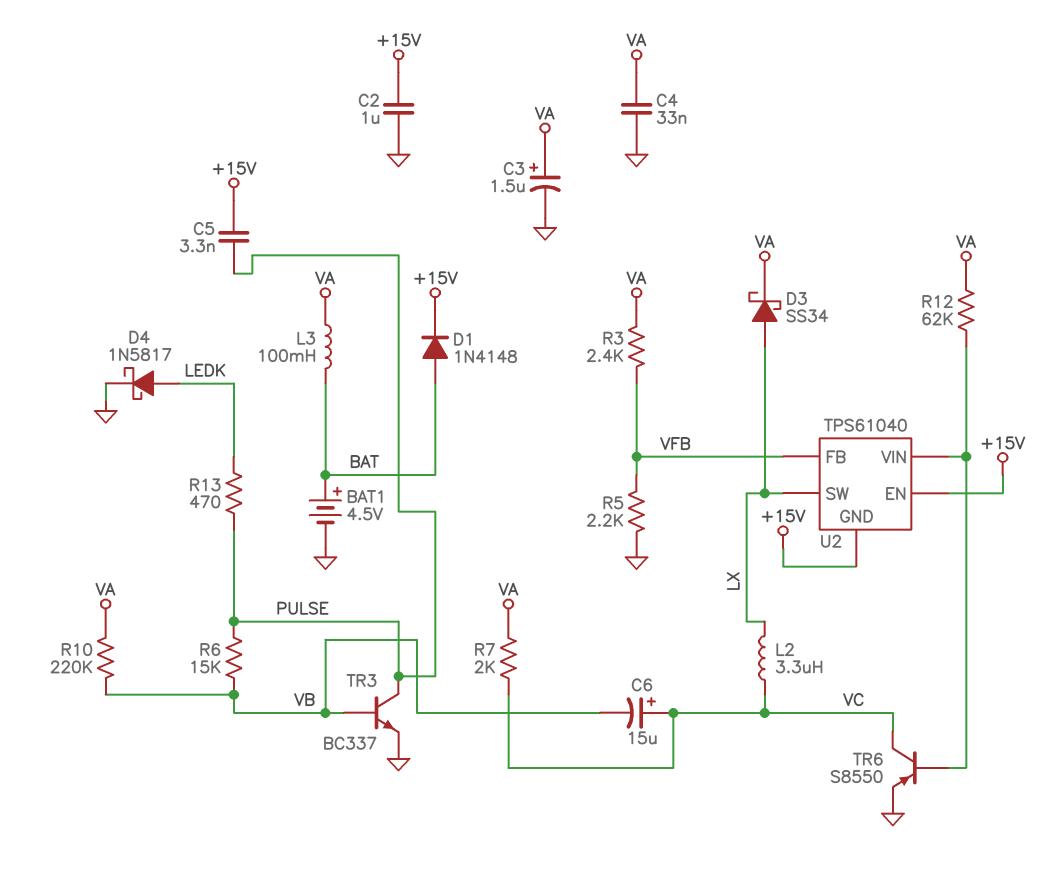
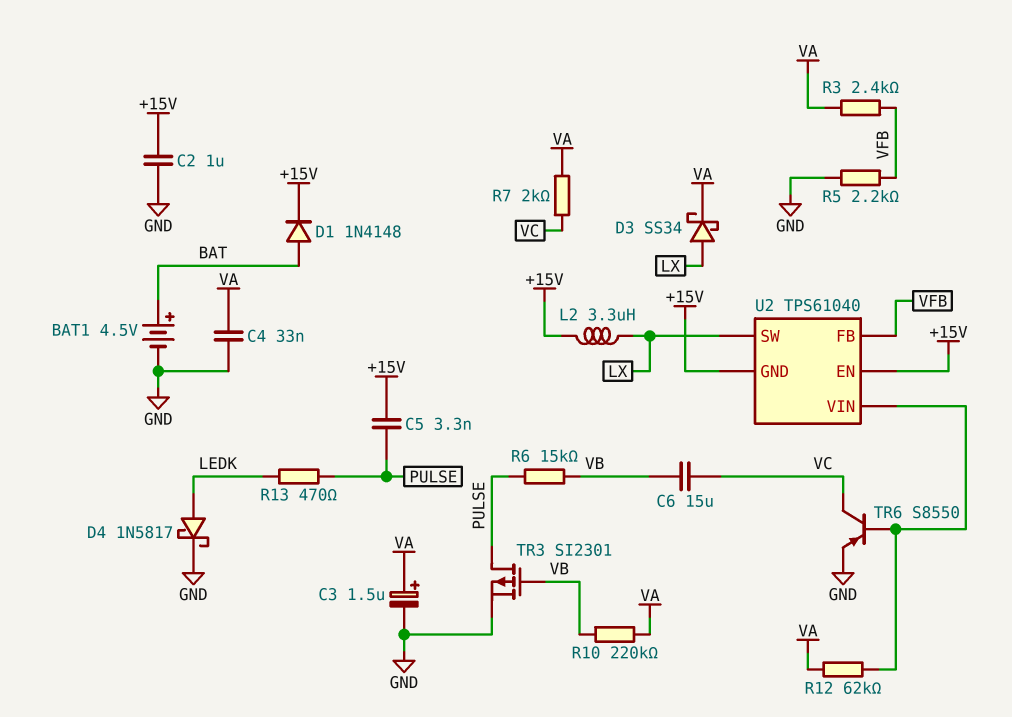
C6: 15uF (plus VC, minus VB) -> 15uF (VB, VC)
L2: 3.3uH (LX, VC) -> 3.3uH (+15V, LX)
L3: 100mH (BAT, VA) -> none
TR3: NPN BC337 (B VB, C PULSE, E GND) -> PMOS SI2301 (G VB, D PULSE, S GND)

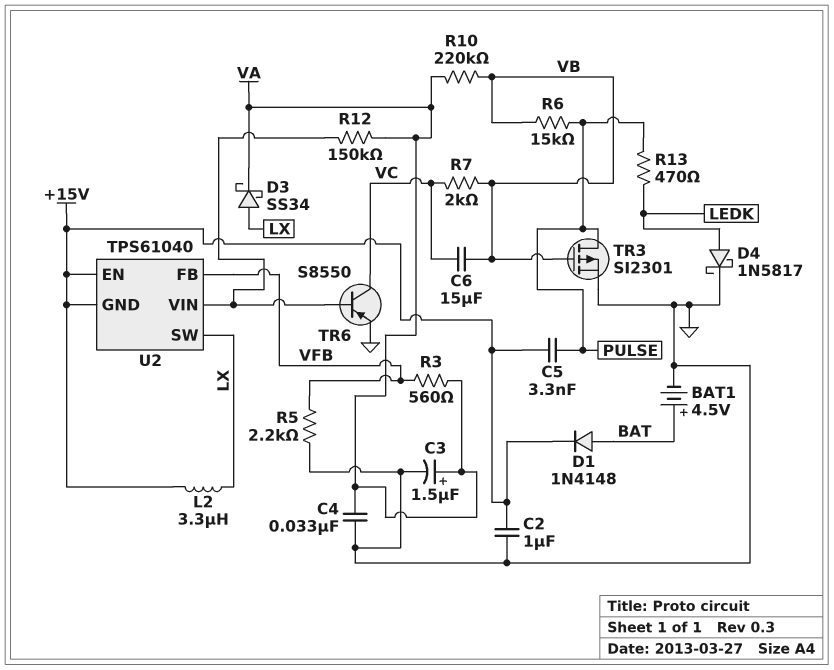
R3: 2.4k (VA, VFB) -> 560 (VA, VFB)
R7: 2k (VA, VC) -> 2k (VB, VC)
R12: 62k (U2/VIN, VA) -> 150k (U2/VIN, VA)

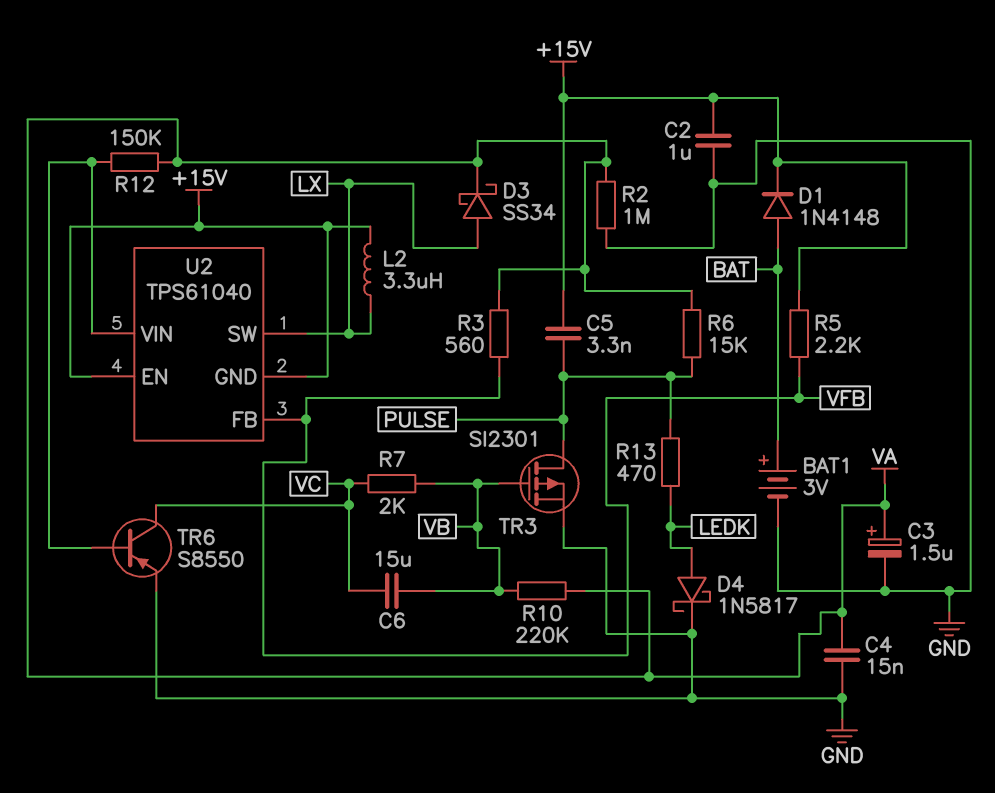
BAT1: 4.5V (plus BAT, minus GND) -> 3V (plus BAT, minus GND)
C4: 33nF (GND, VA) -> 15nF (GND, VA)
R2: none -> 1M (GND, VA)
R5: 2.2k (GND, VFB) -> 2.2k (+15V, VFB)
R6: 15k (PULSE, VB) -> 15k (PULSE, VA)

